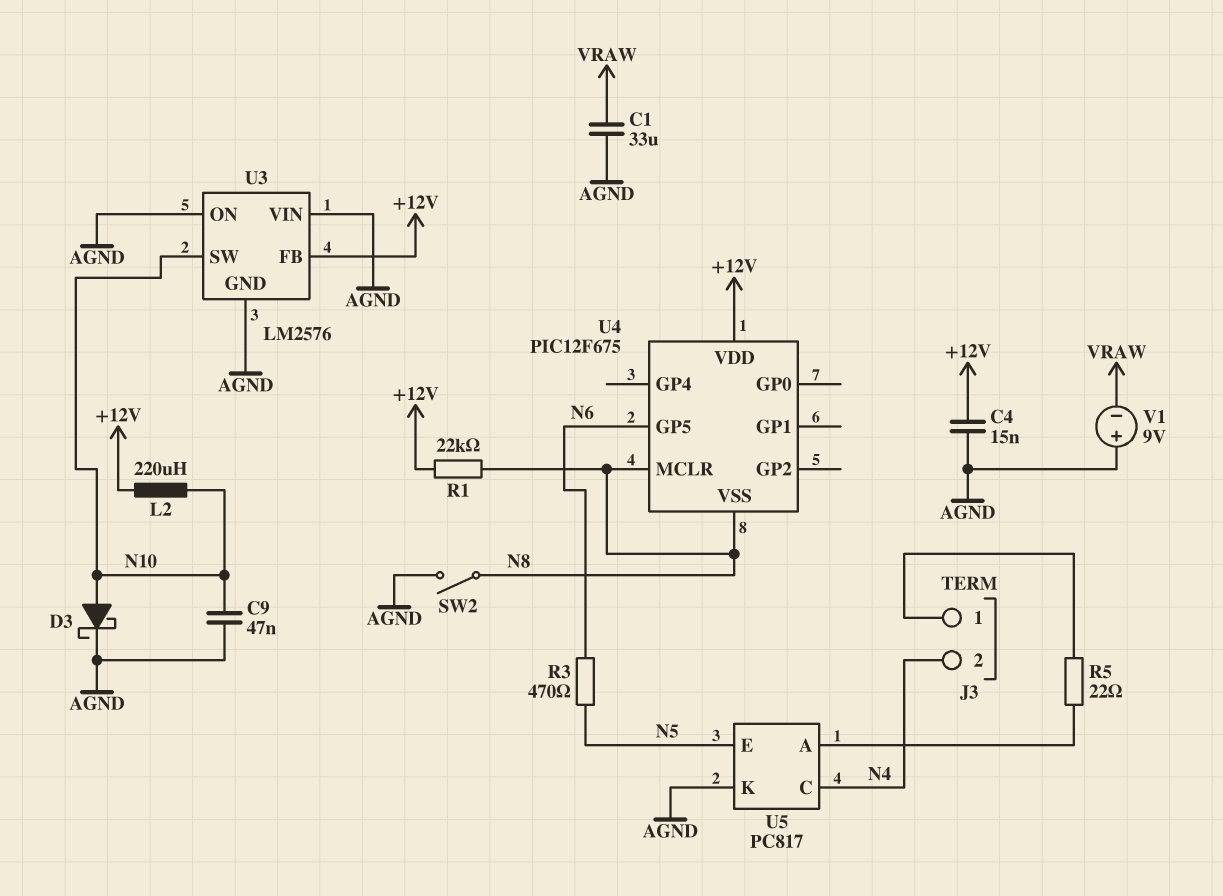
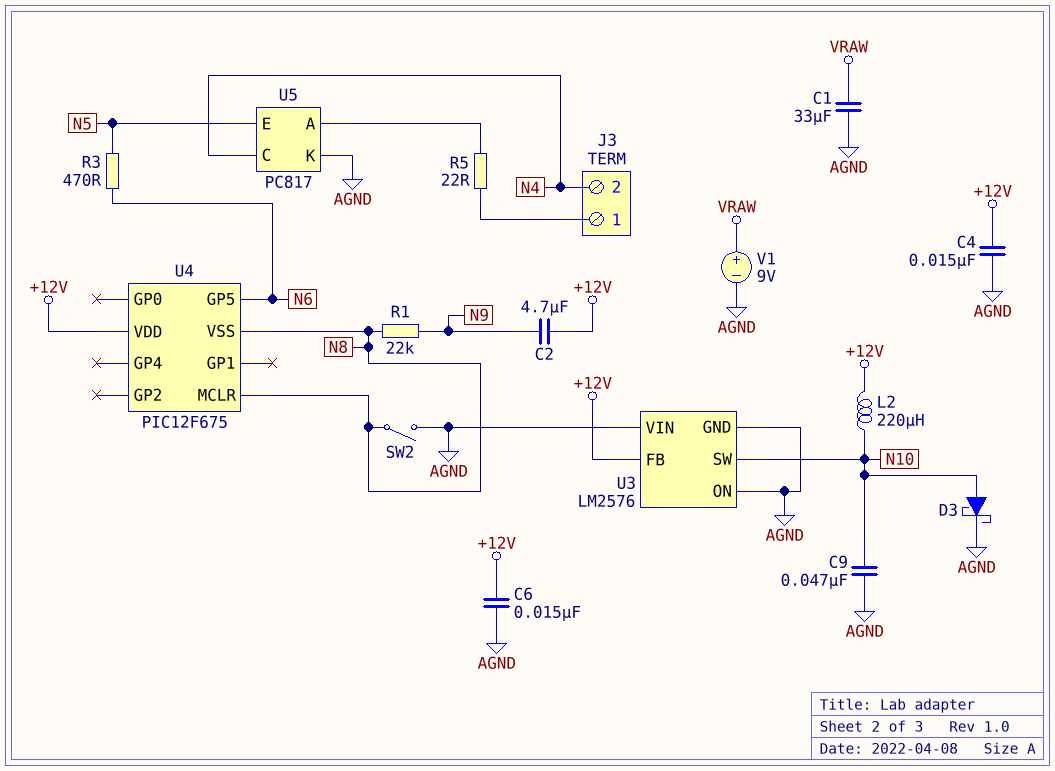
C2: none -> 4.7uF (+12V, N9)
C6: none -> 15nF (+12V, AGND)
R1: 22k (+12V, N8) -> 22k (N8, N9)
V1: 9V (plus AGND, minus VRAW) -> 9V (plus VRAW, minus AGND)

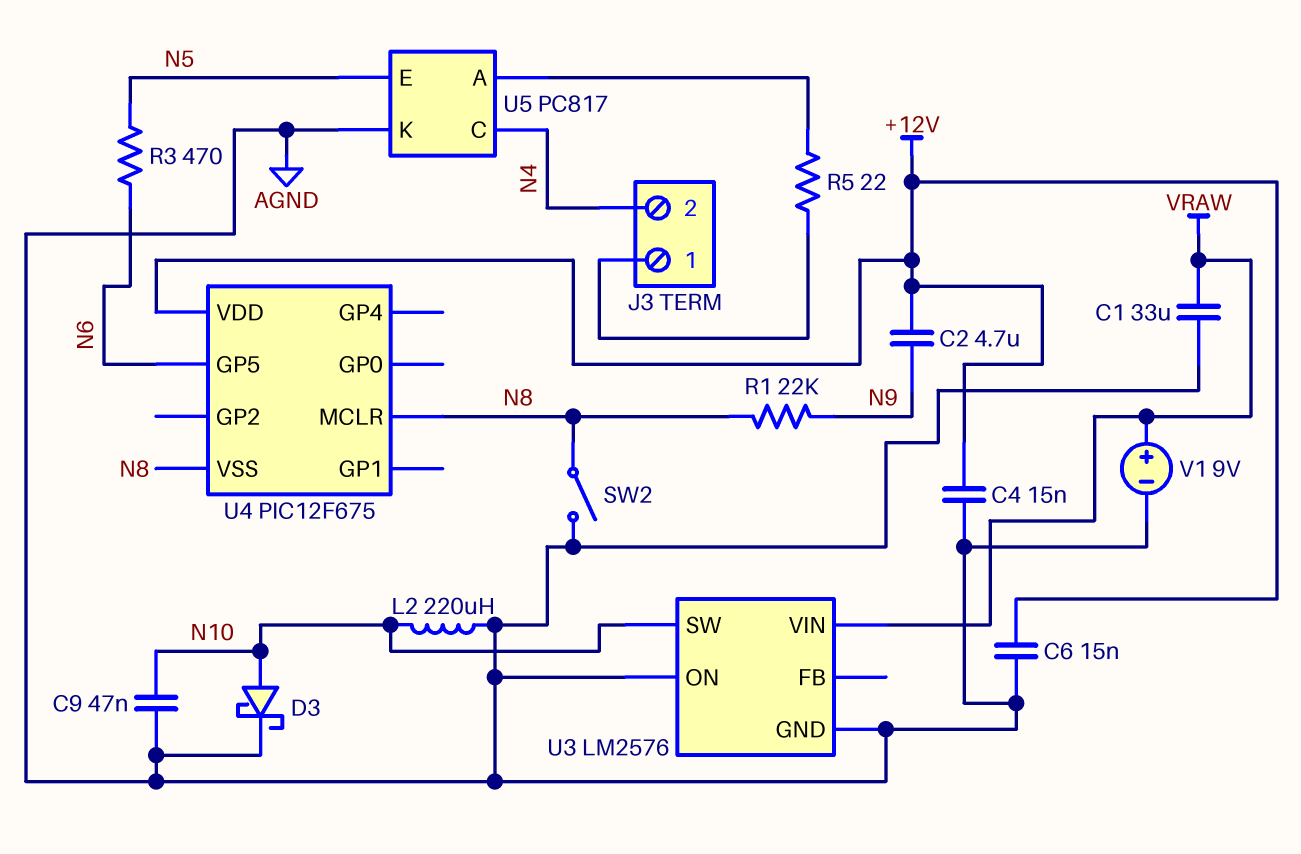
L2: 220uH (+12V, N10) -> 220uH (AGND, N10)
U3 pin FB: +12V -> none
U3 pin VIN: AGND -> VRAW

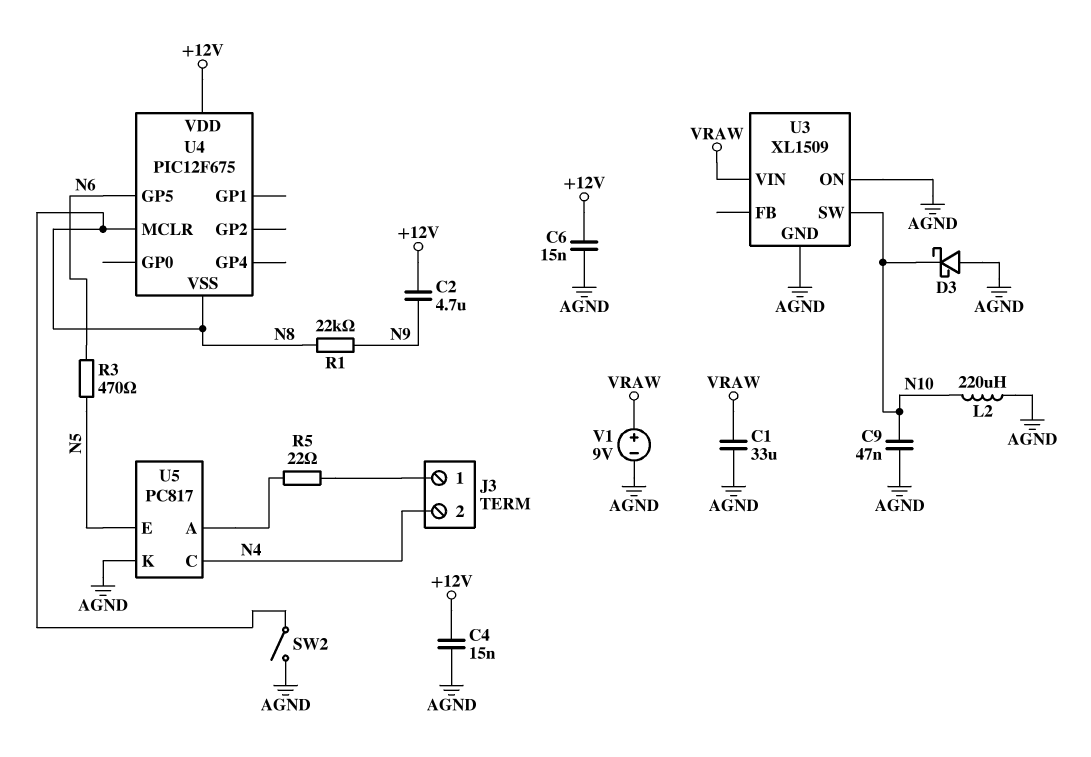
D3: schottky (A N10, K AGND) -> schottky (A AGND, K N10)
U3: LM2576 -> XL1509

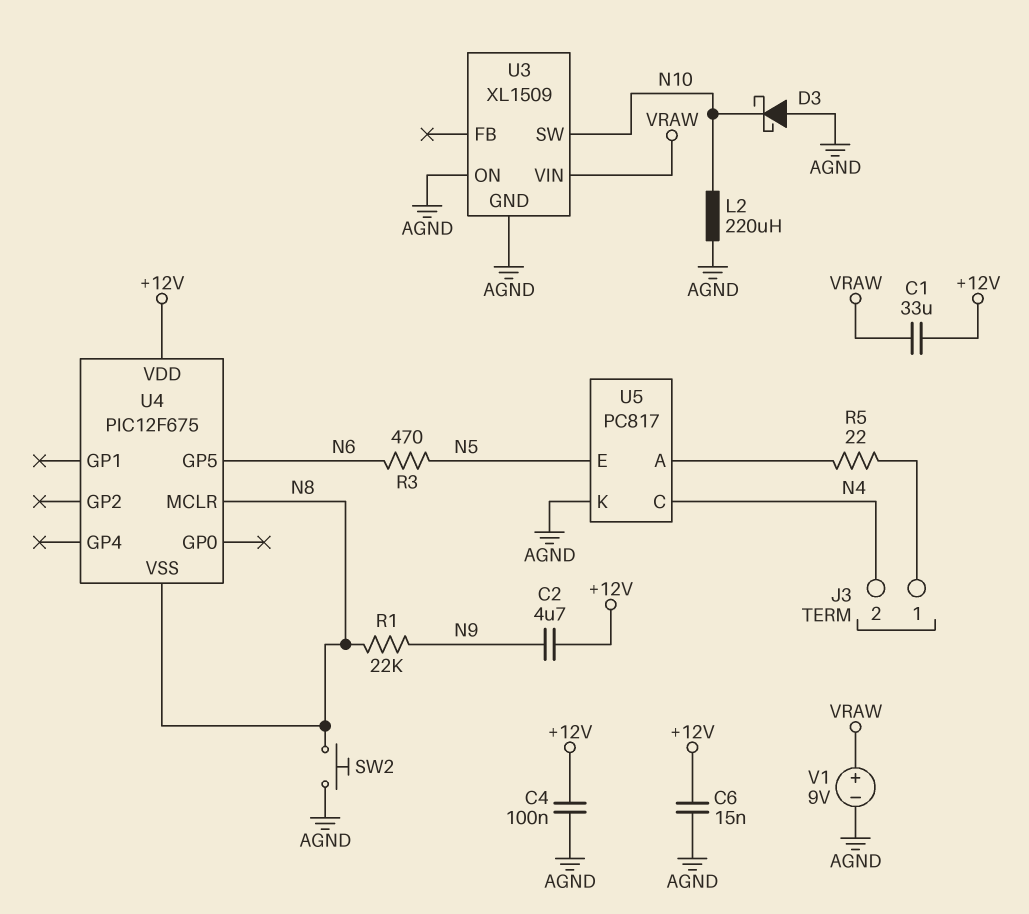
C1: 33uF (AGND, VRAW) -> 33uF (+12V, VRAW)
C4: 15nF (+12V, AGND) -> 100nF (+12V, AGND)
C9: 47nF (AGND, N10) -> none
SW2: switch (AGND, N8) -> button (AGND, N8)

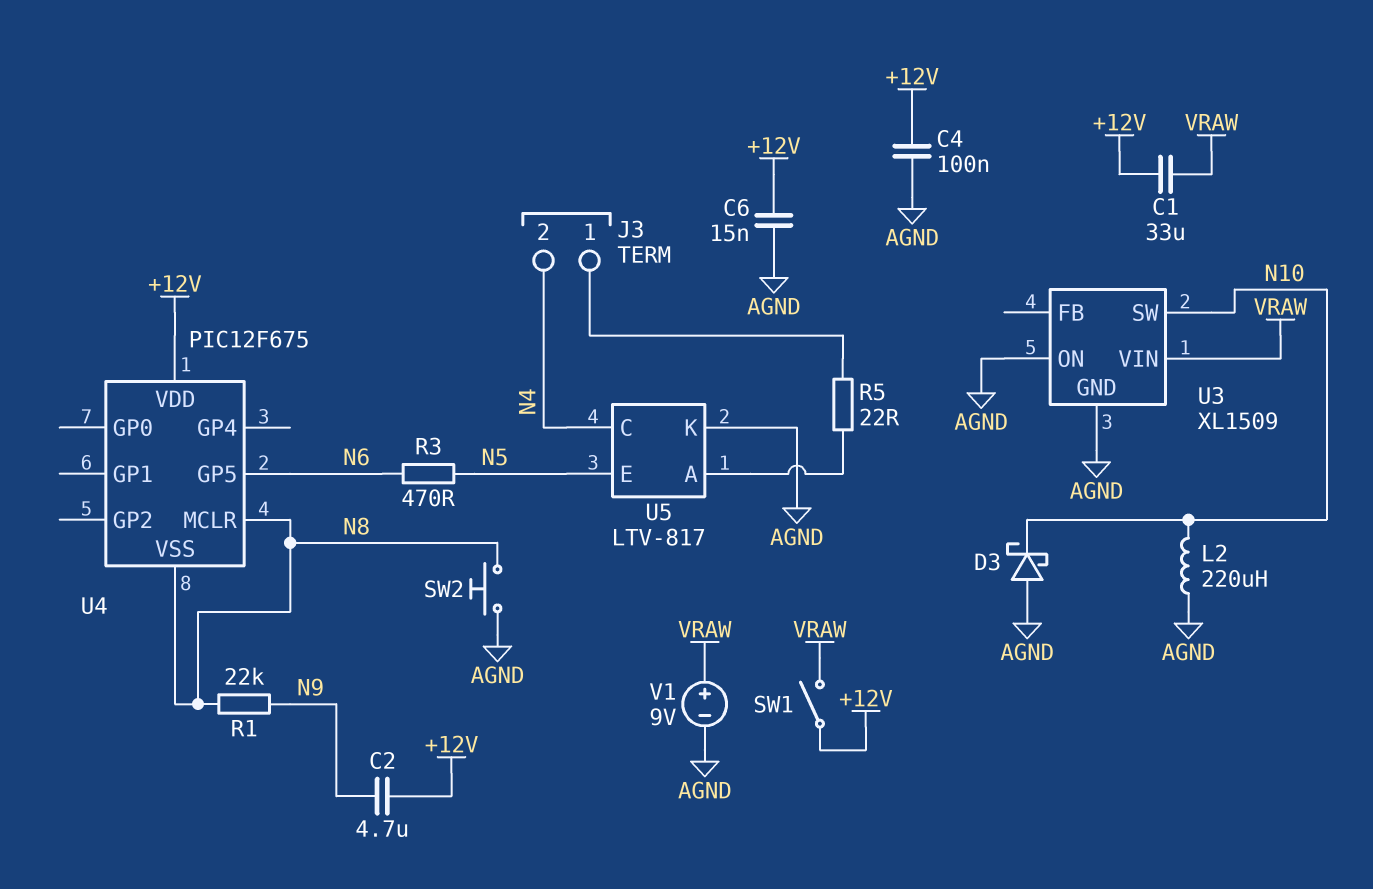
SW1: none -> switch (+12V, VRAW)
U5: PC817 -> LTV-817

